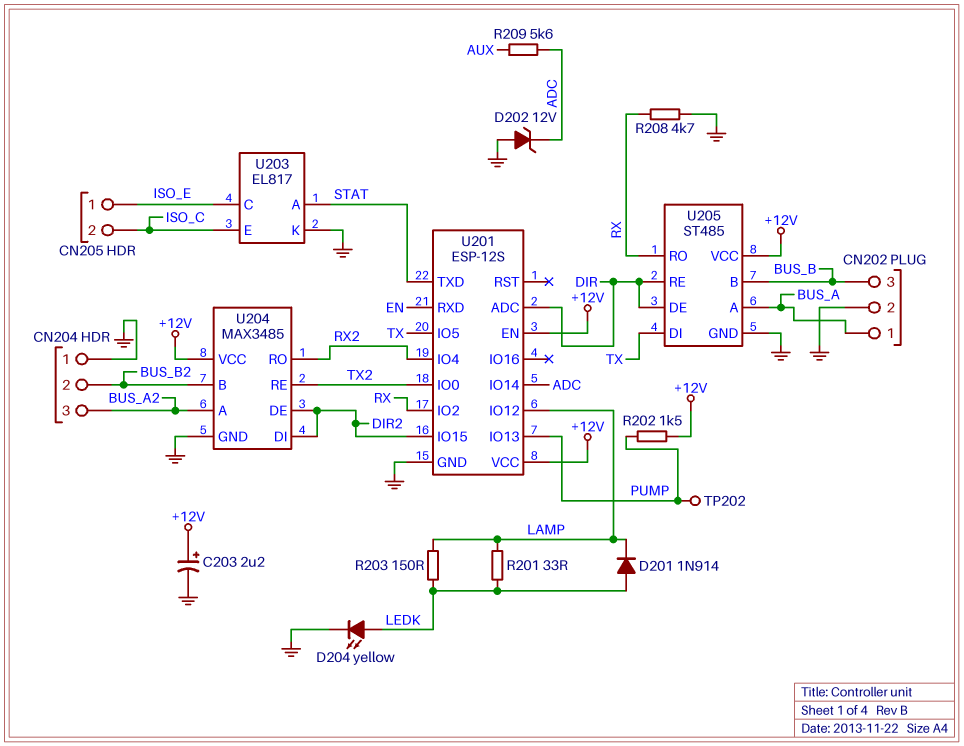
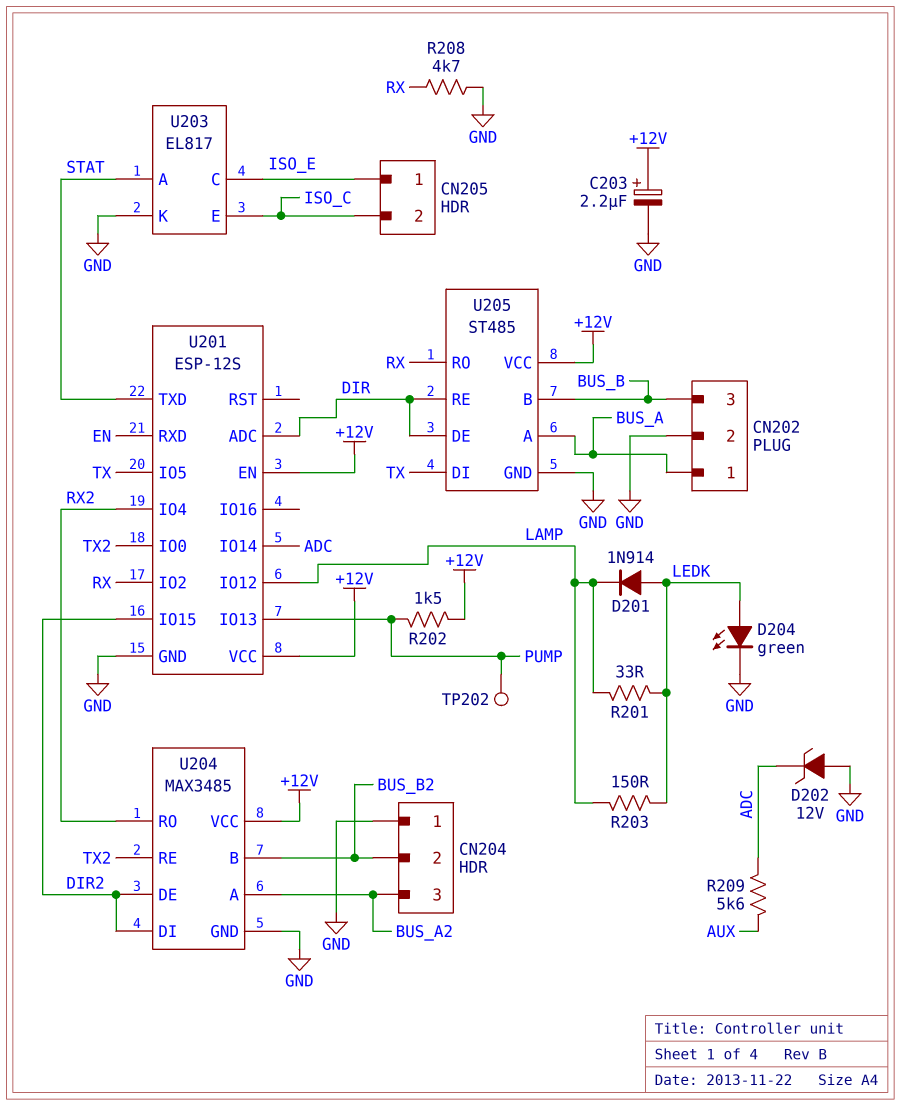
D204: LED yellow (A LEDK, K GND) -> LED green (A LEDK, K GND)

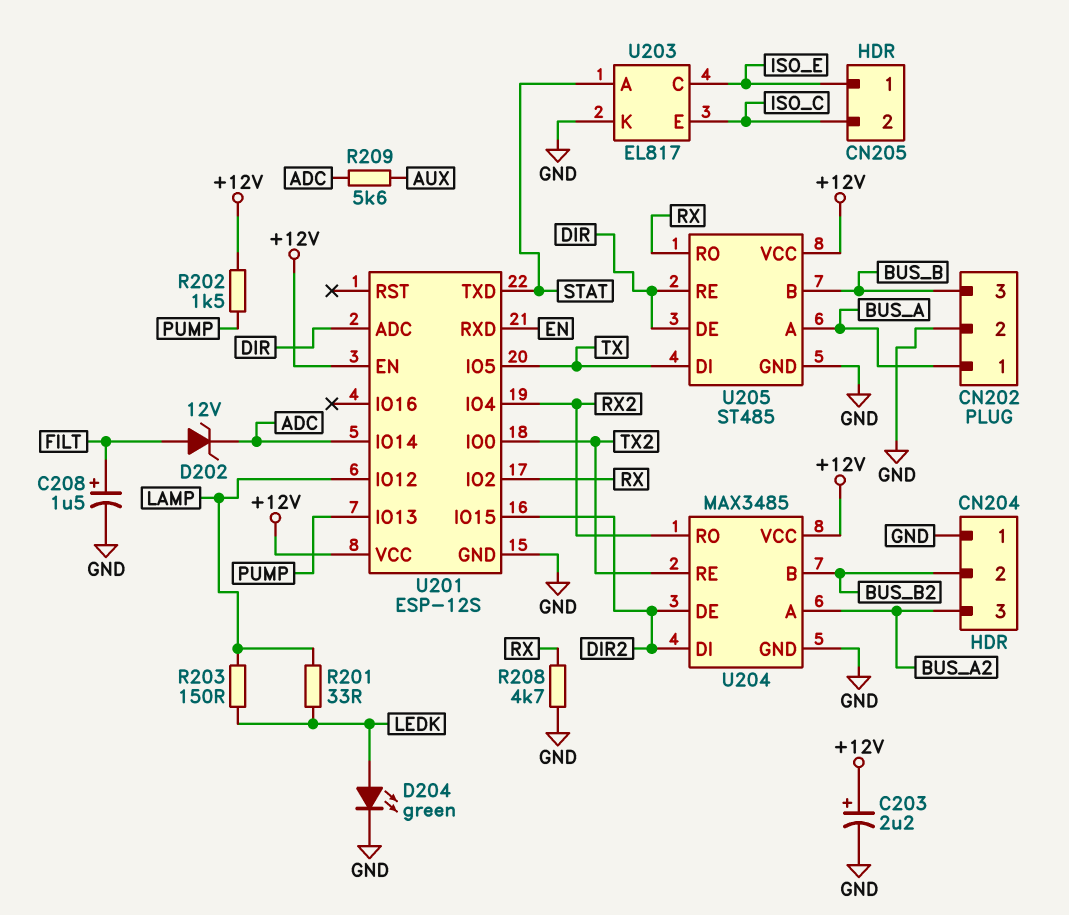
C208: none -> 1.5uF (plus FILT, minus GND)
D201: diode 1N914 (A LEDK, K LAMP) -> none
D202: zener 12V (A GND, K ADC) -> zener 12V (A FILT, K ADC)
TP202: test point (PUMP) -> none

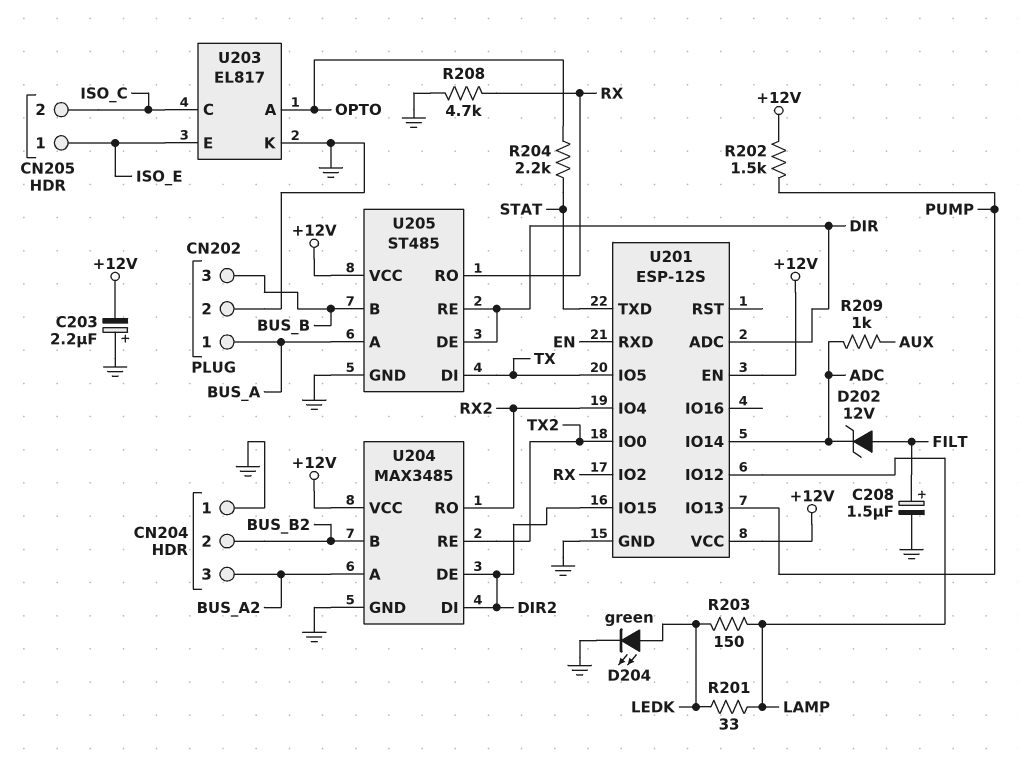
C203: 2.2uF (plus +12V, minus GND) -> 2.2uF (plus GND, minus +12V)
R204: none -> 2.2k (OPTO, STAT)
R209: 5.6k (ADC, AUX) -> 1k (ADC, AUX)
U203 pin A: STAT -> OPTO
U203 pin C: ISO_E -> ISO_C
U203 pin E: ISO_C -> ISO_E

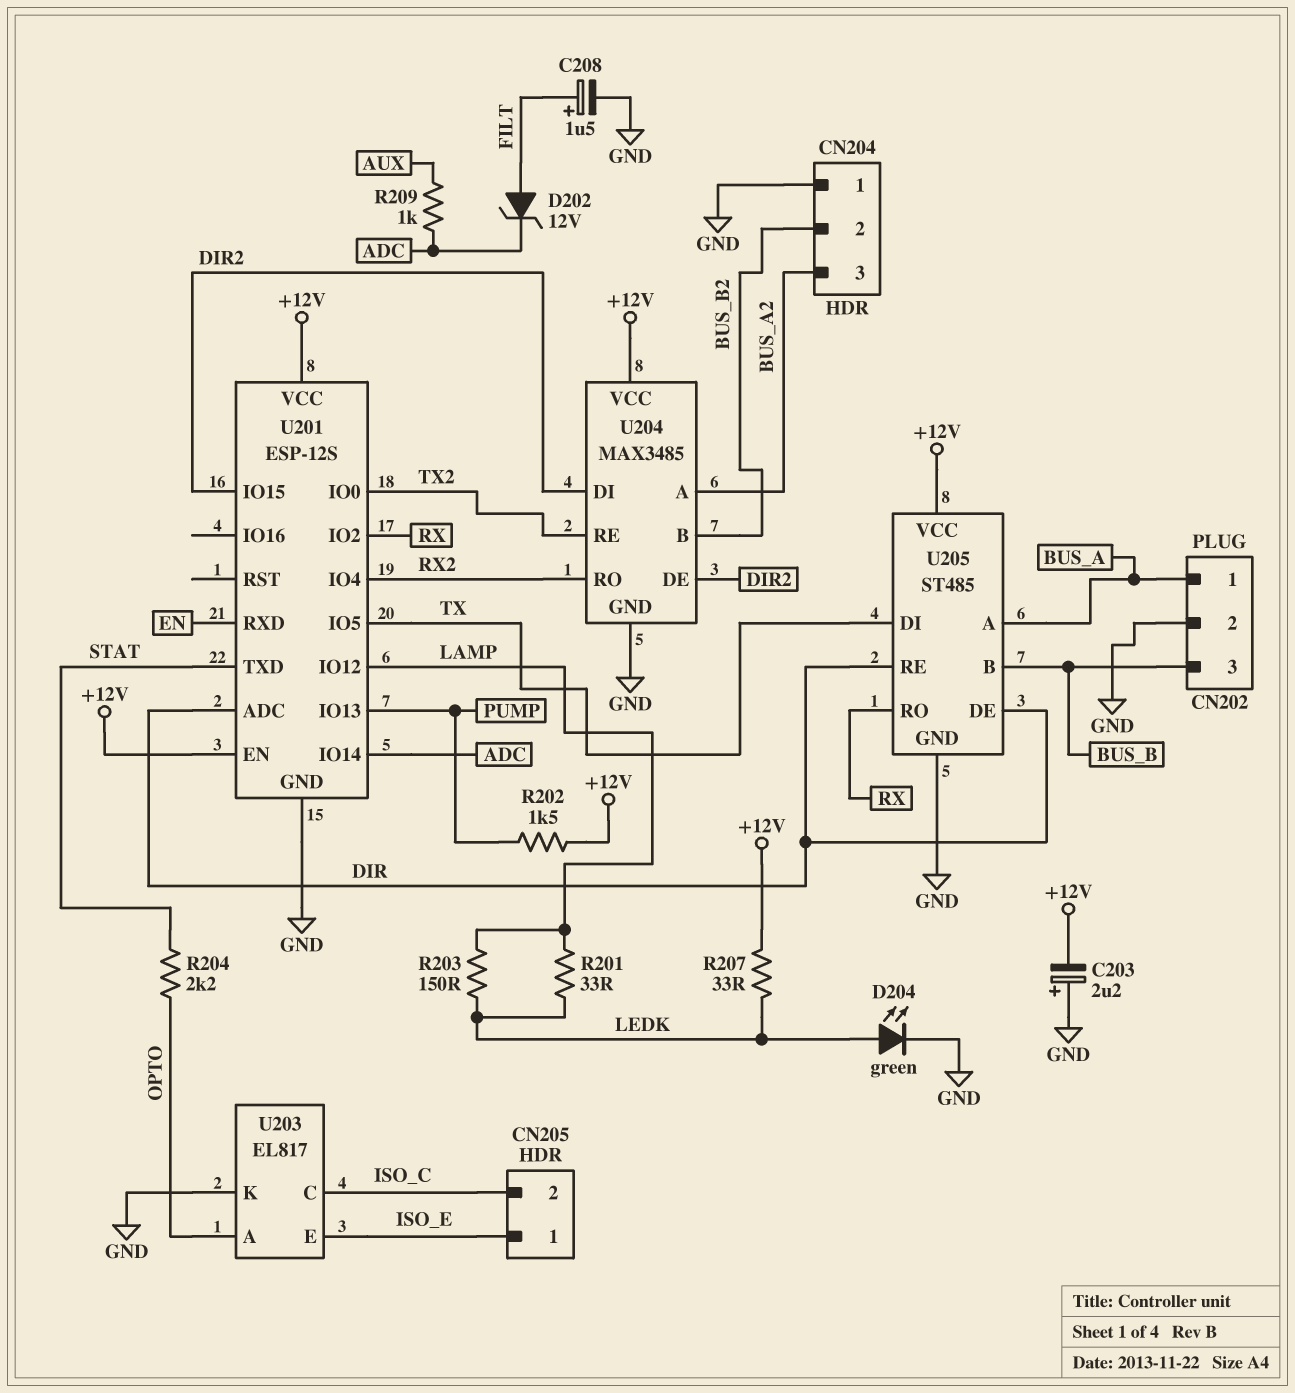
R207: none -> 33 (+12V, LEDK)
R208: 4.7k (GND, RX) -> none

